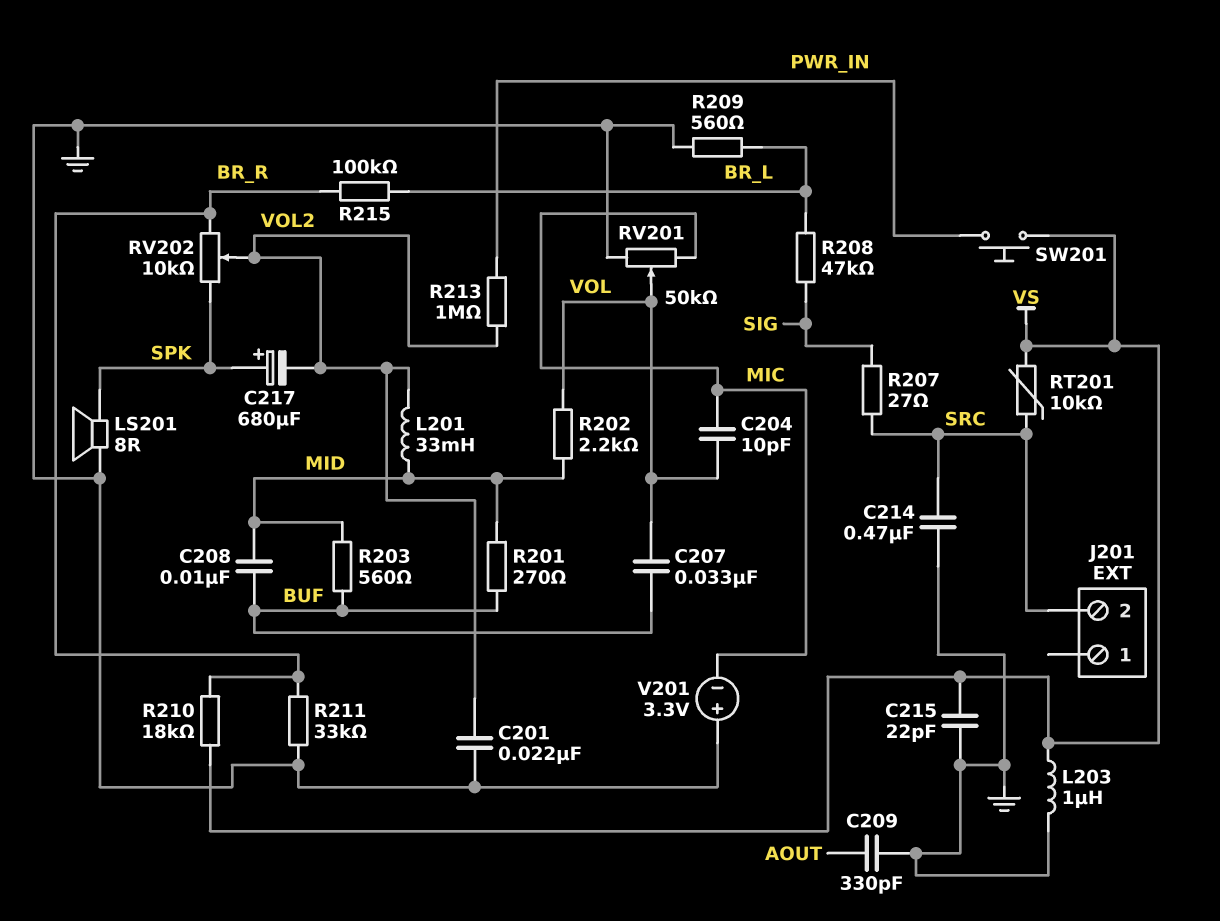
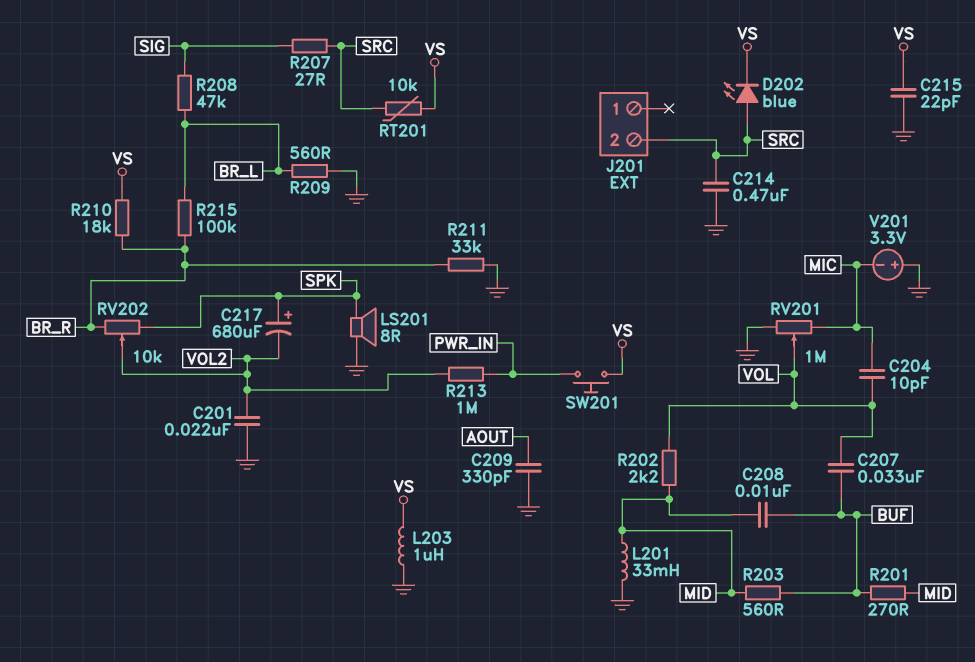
D202: none -> LED blue (A SRC, K VS)
L201: 33mH (MID, VOL2) -> 33mH (GND, MID)
RV201: 50k (GND, MIC, wiper VOL) -> 1M (GND, MIC, wiper VOL)

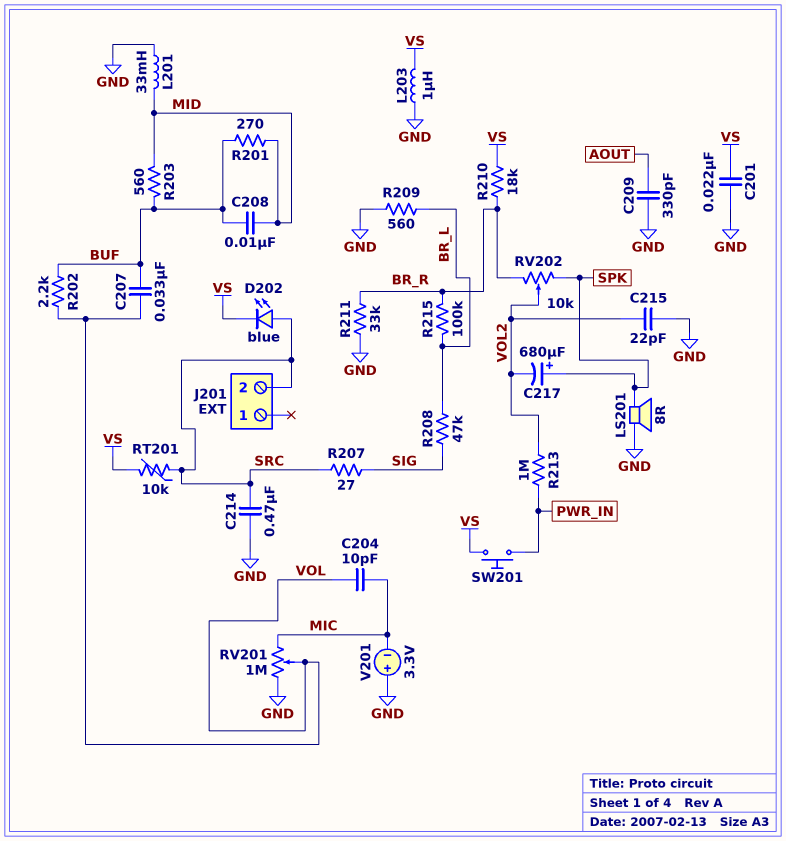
C201: 22nF (GND, VOL2) -> 22nF (GND, VS)
C215: 22pF (GND, VS) -> 22pF (GND, VOL2)
R202: 2.2k (MID, VOL) -> 2.2k (BUF, VOL)

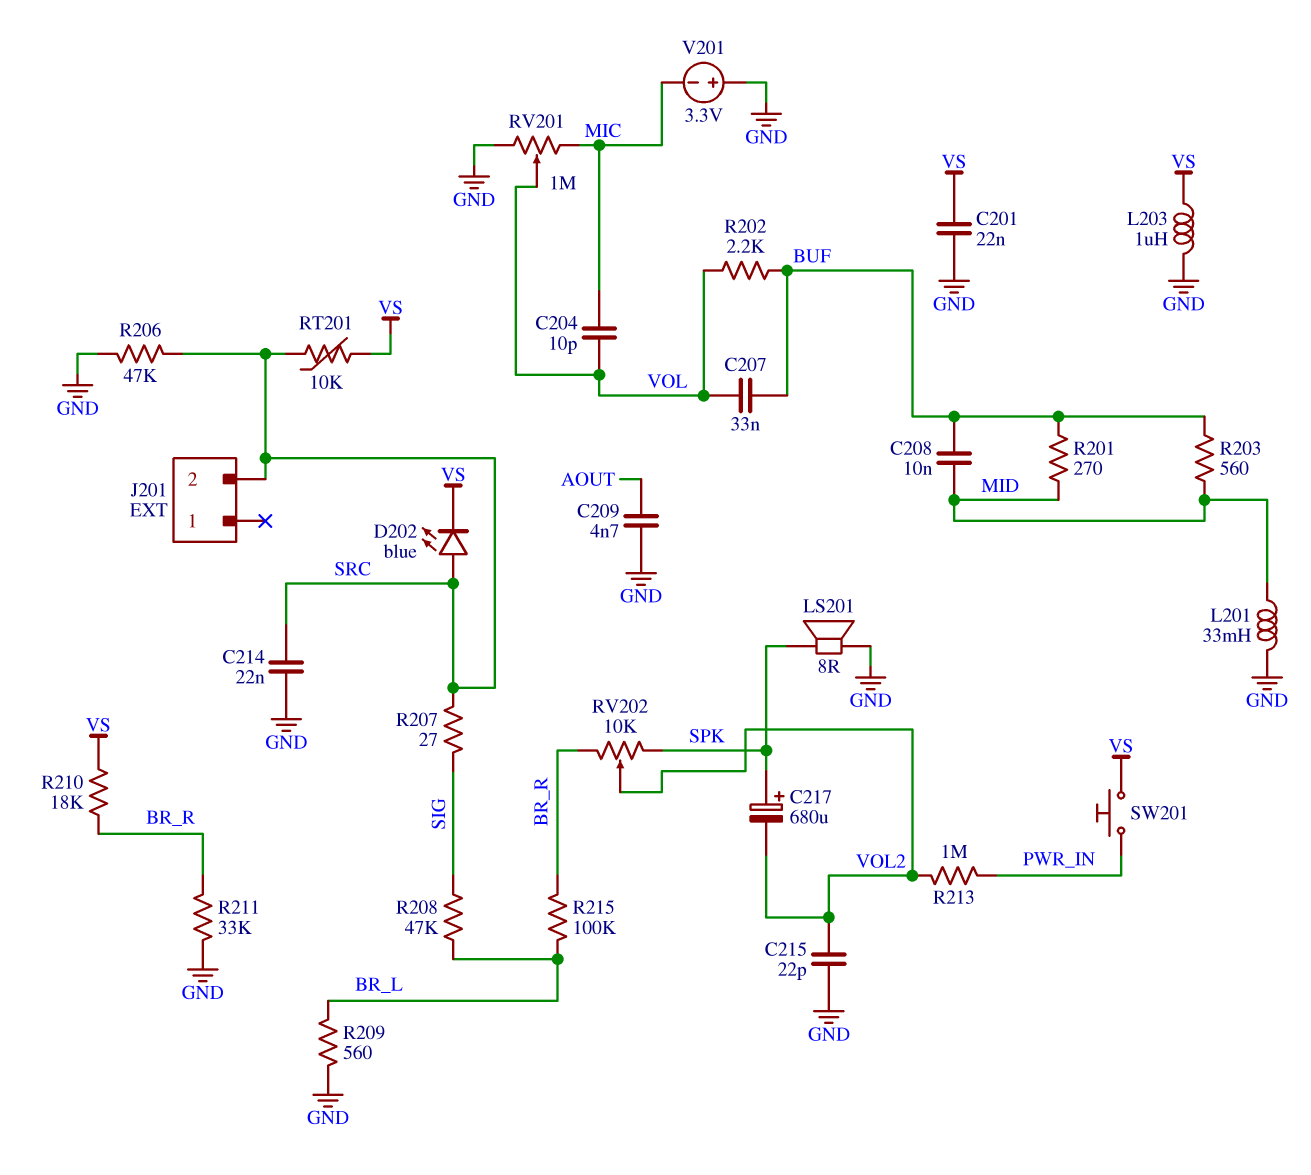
C209: 330pF (AOUT, GND) -> 4.7nF (AOUT, GND)
C214: 470nF (GND, SRC) -> 22nF (GND, SRC)
R206: none -> 47k (GND, SRC)

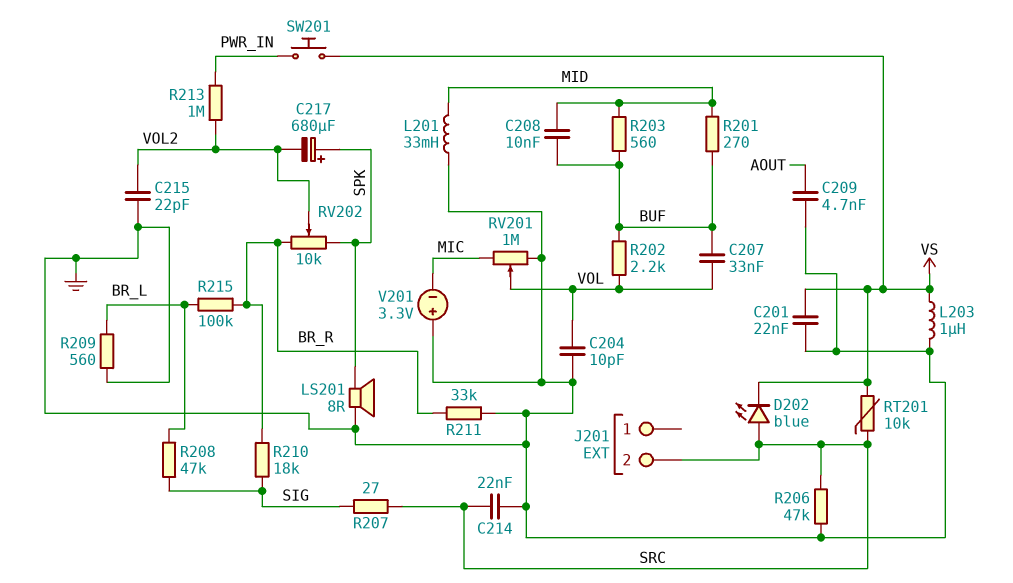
C204: 10pF (MIC, VOL) -> 10pF (GND, VOL)
R210: 18k (BR_R, VS) -> 18k (BR_R, SIG)

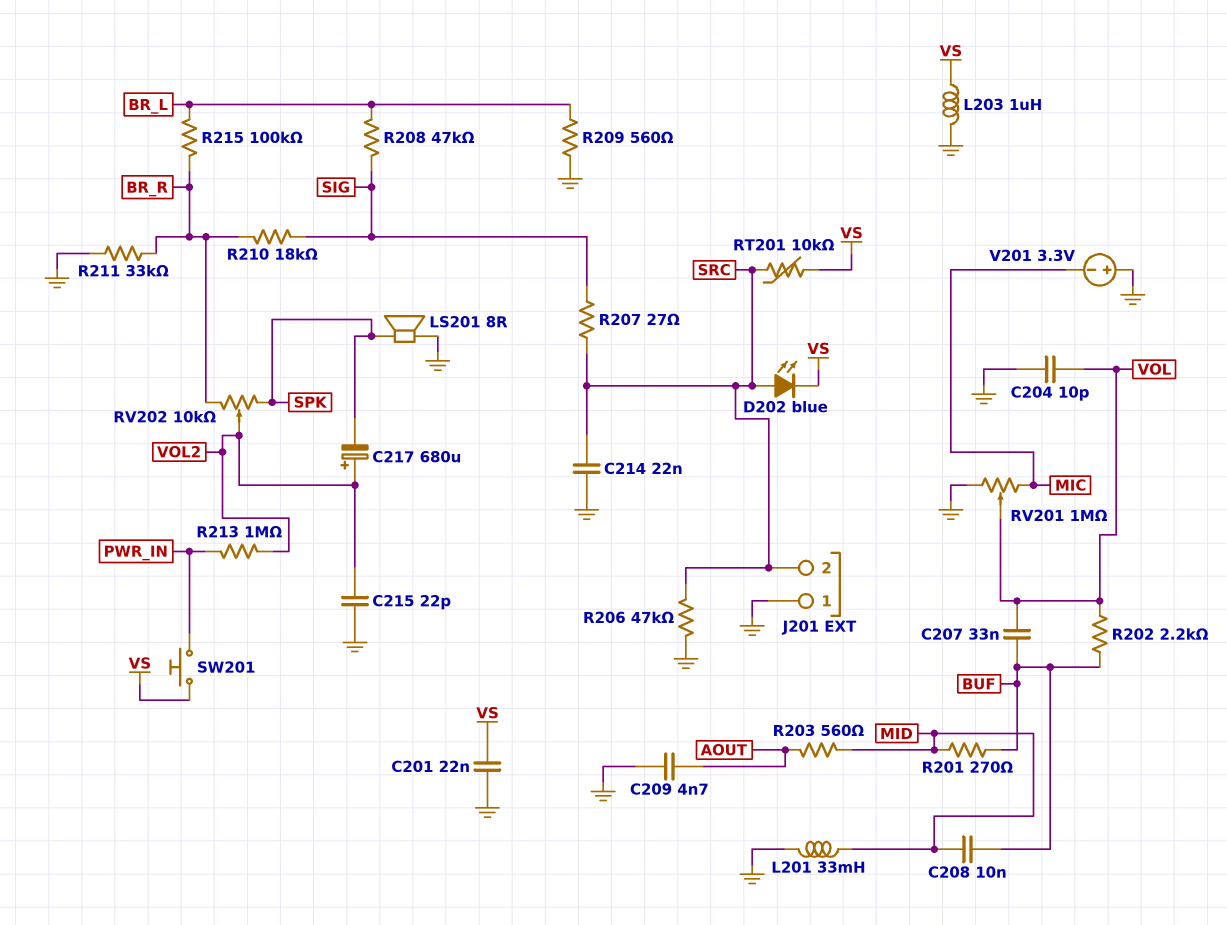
C217: 680uF (plus SPK, minus VOL2) -> 680uF (plus VOL2, minus SPK)
J201 pin 1: none -> GND
R203: 560 (BUF, MID) -> 560 (AOUT, MID)

